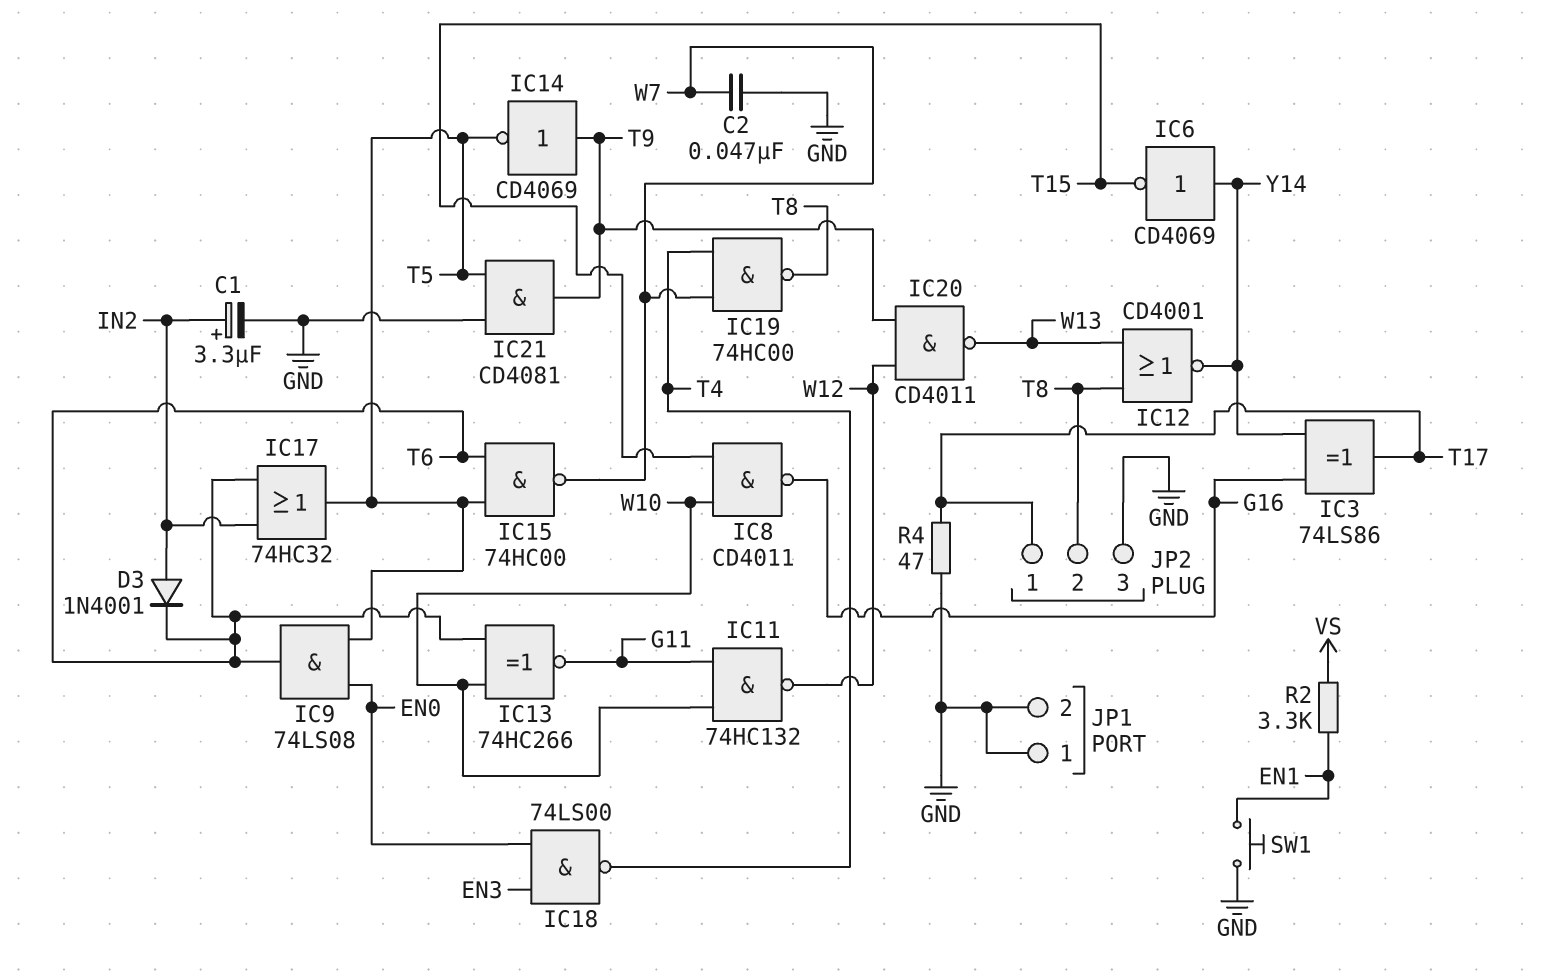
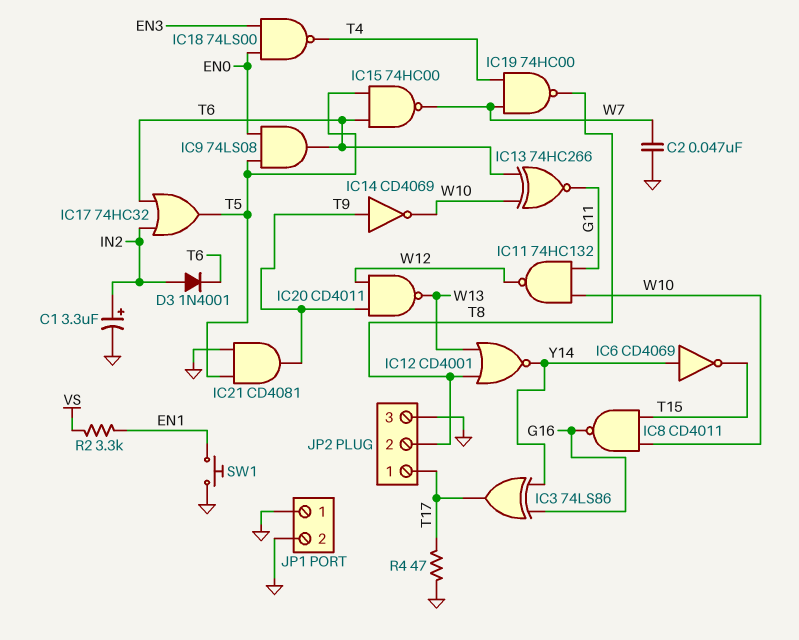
IC14: NOT CD4069 (in T9, out T5) -> NOT CD4069 (in T9, out W10)

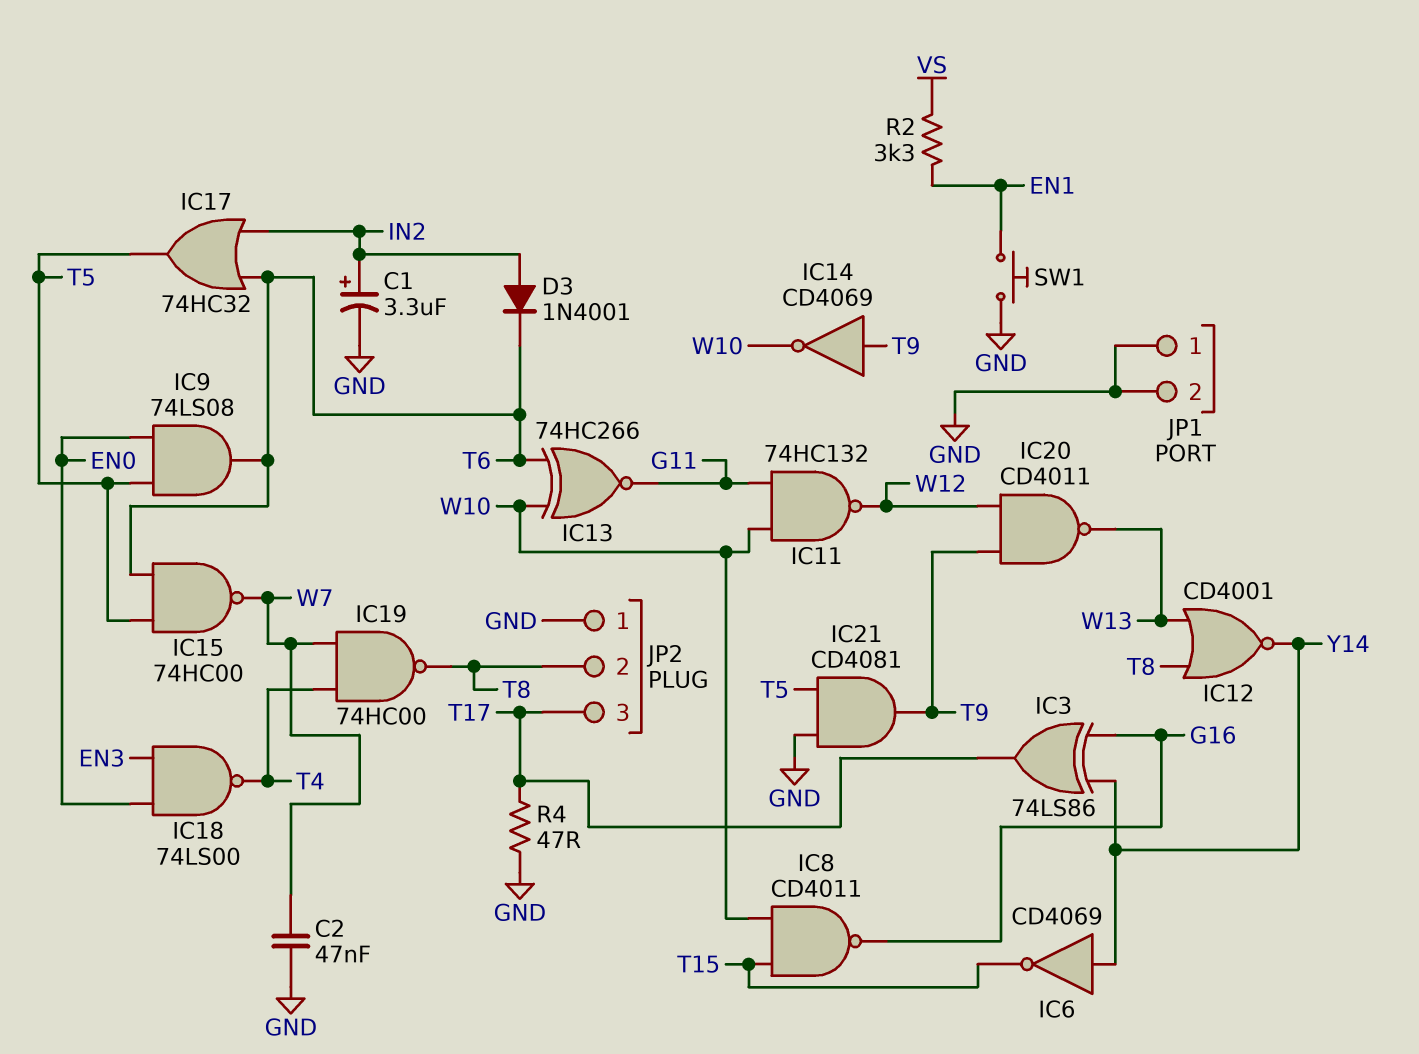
JP2 pin 1: T17 -> GND
JP2 pin 3: GND -> T17

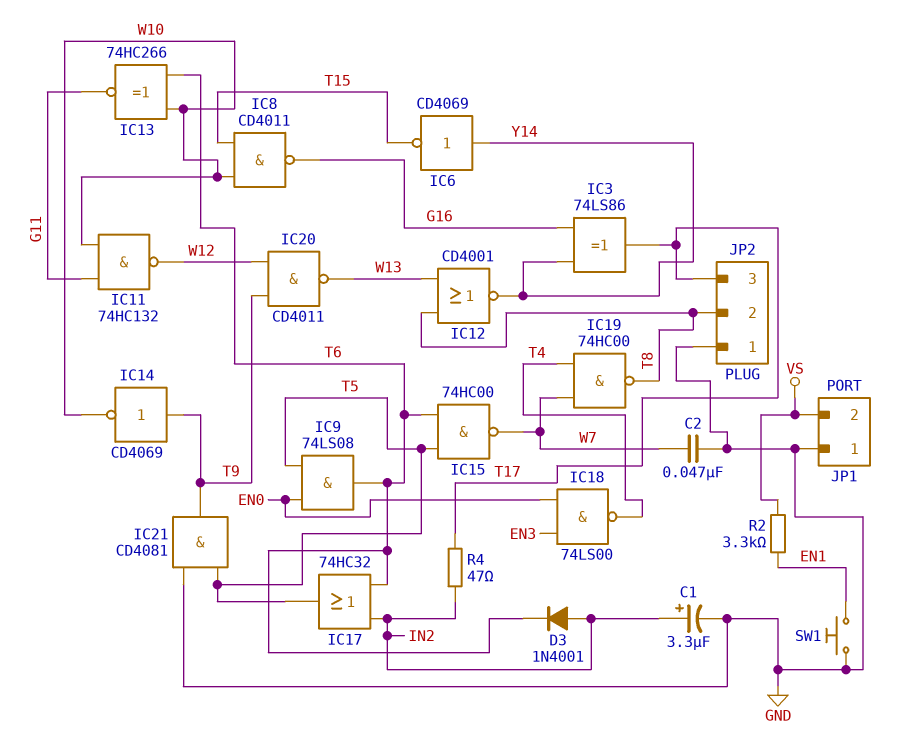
JP1 pin 2: GND -> VS
R4: 47 (GND, T17) -> 47 (IN2, T17)

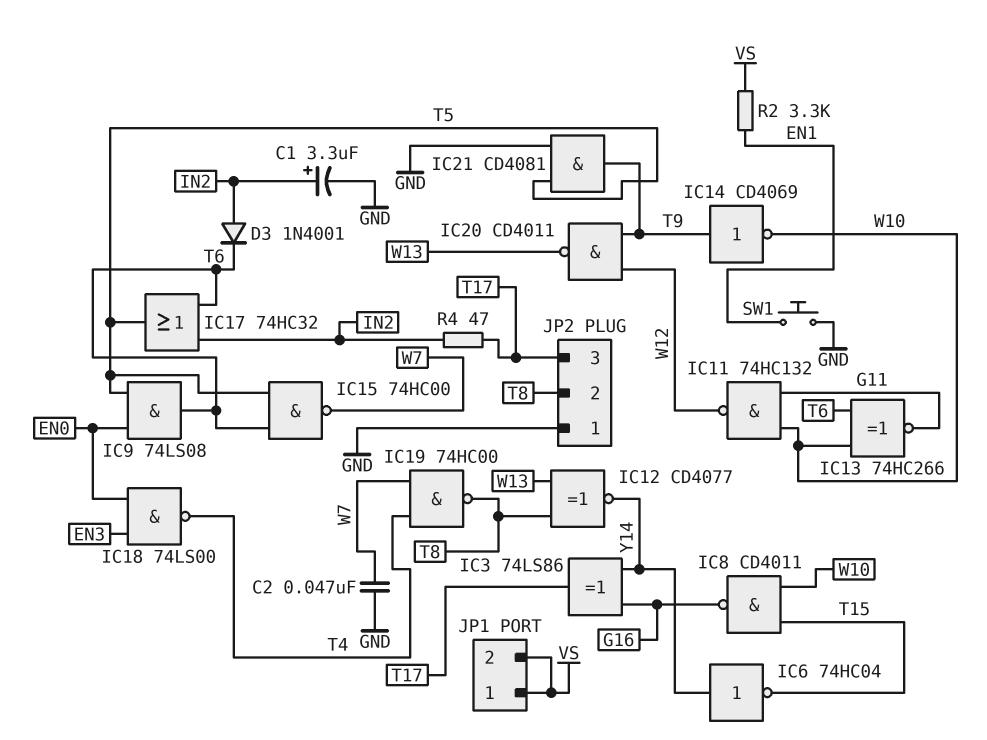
IC6: NOT CD4069 (in Y14, out T15) -> NOT 74HC04 (in Y14, out T15)
IC12: NOR CD4001 (in T8, in W13, out Y14) -> XNOR CD4077 (in T8, in W13, out Y14)
JP1 pin 1: GND -> VS

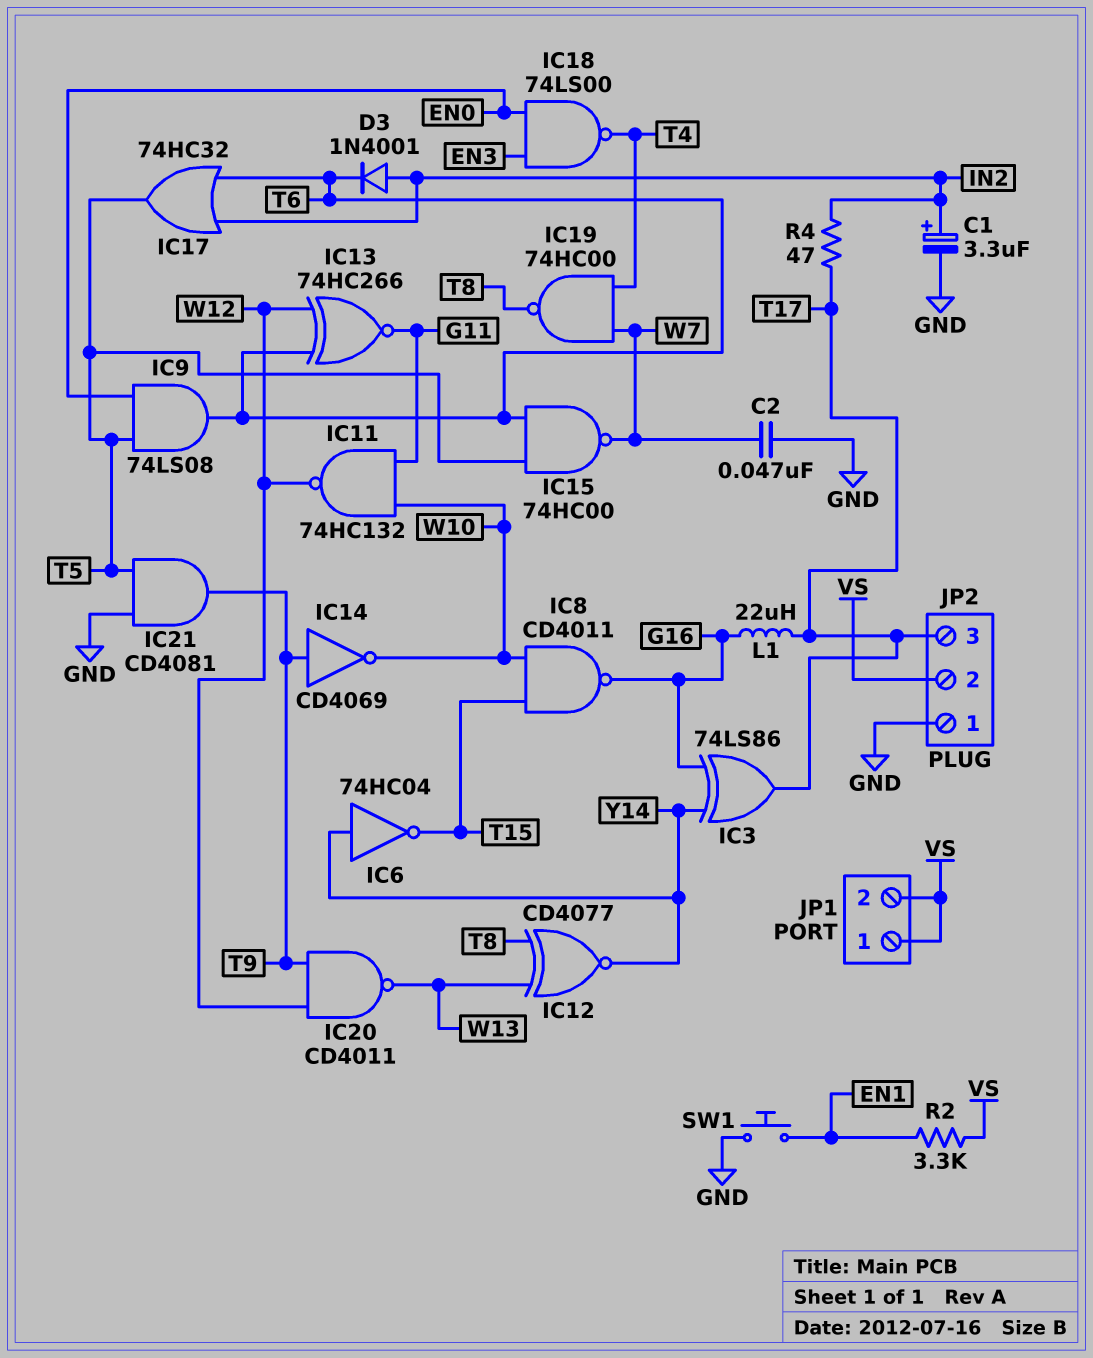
IC13: XNOR 74HC266 (in T6, in W10, out G11) -> XNOR 74HC266 (in T6, in W12, out G11)
JP2 pin 2: T8 -> VS
L1: none -> 22uH (G16, T17)

